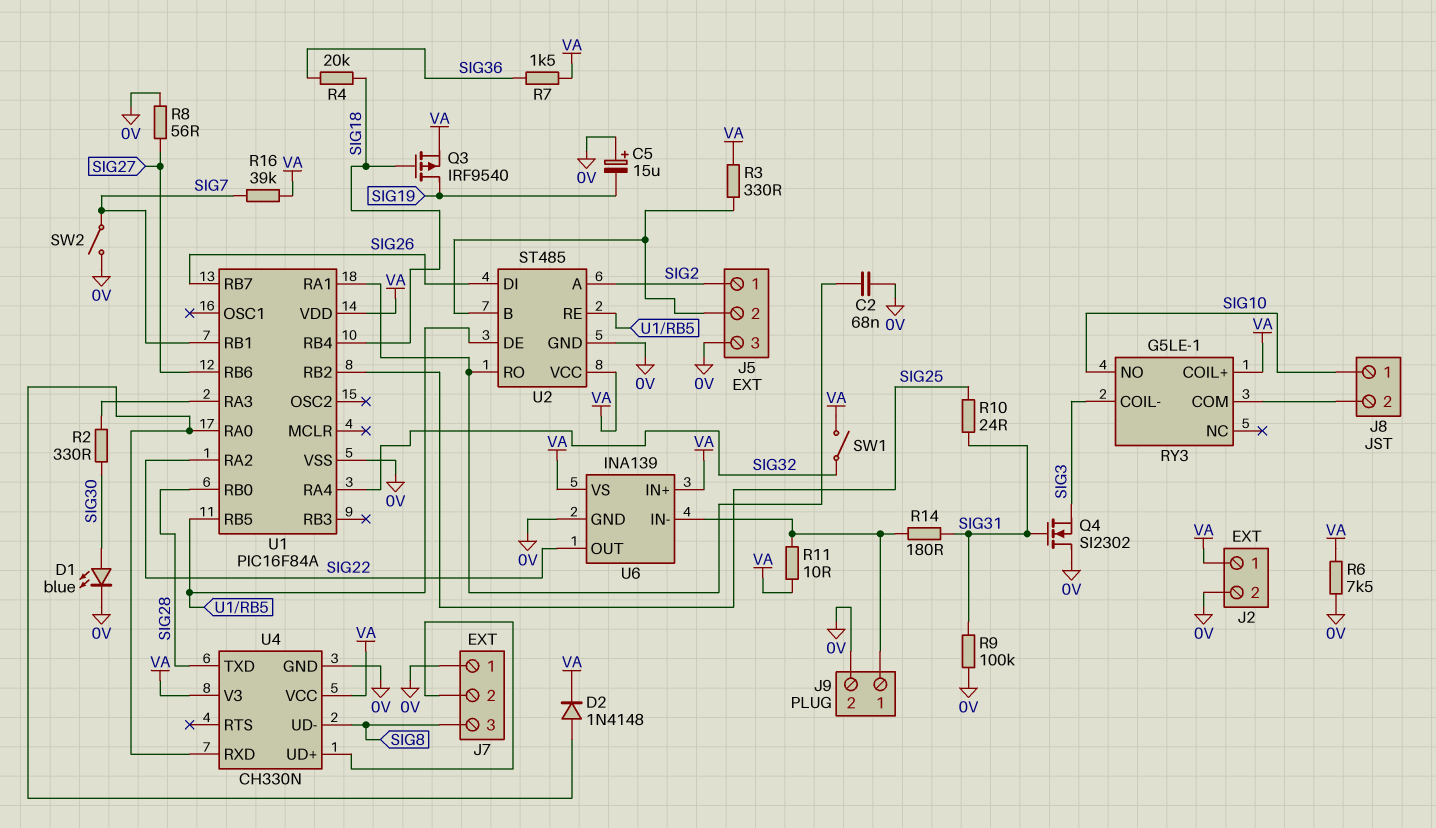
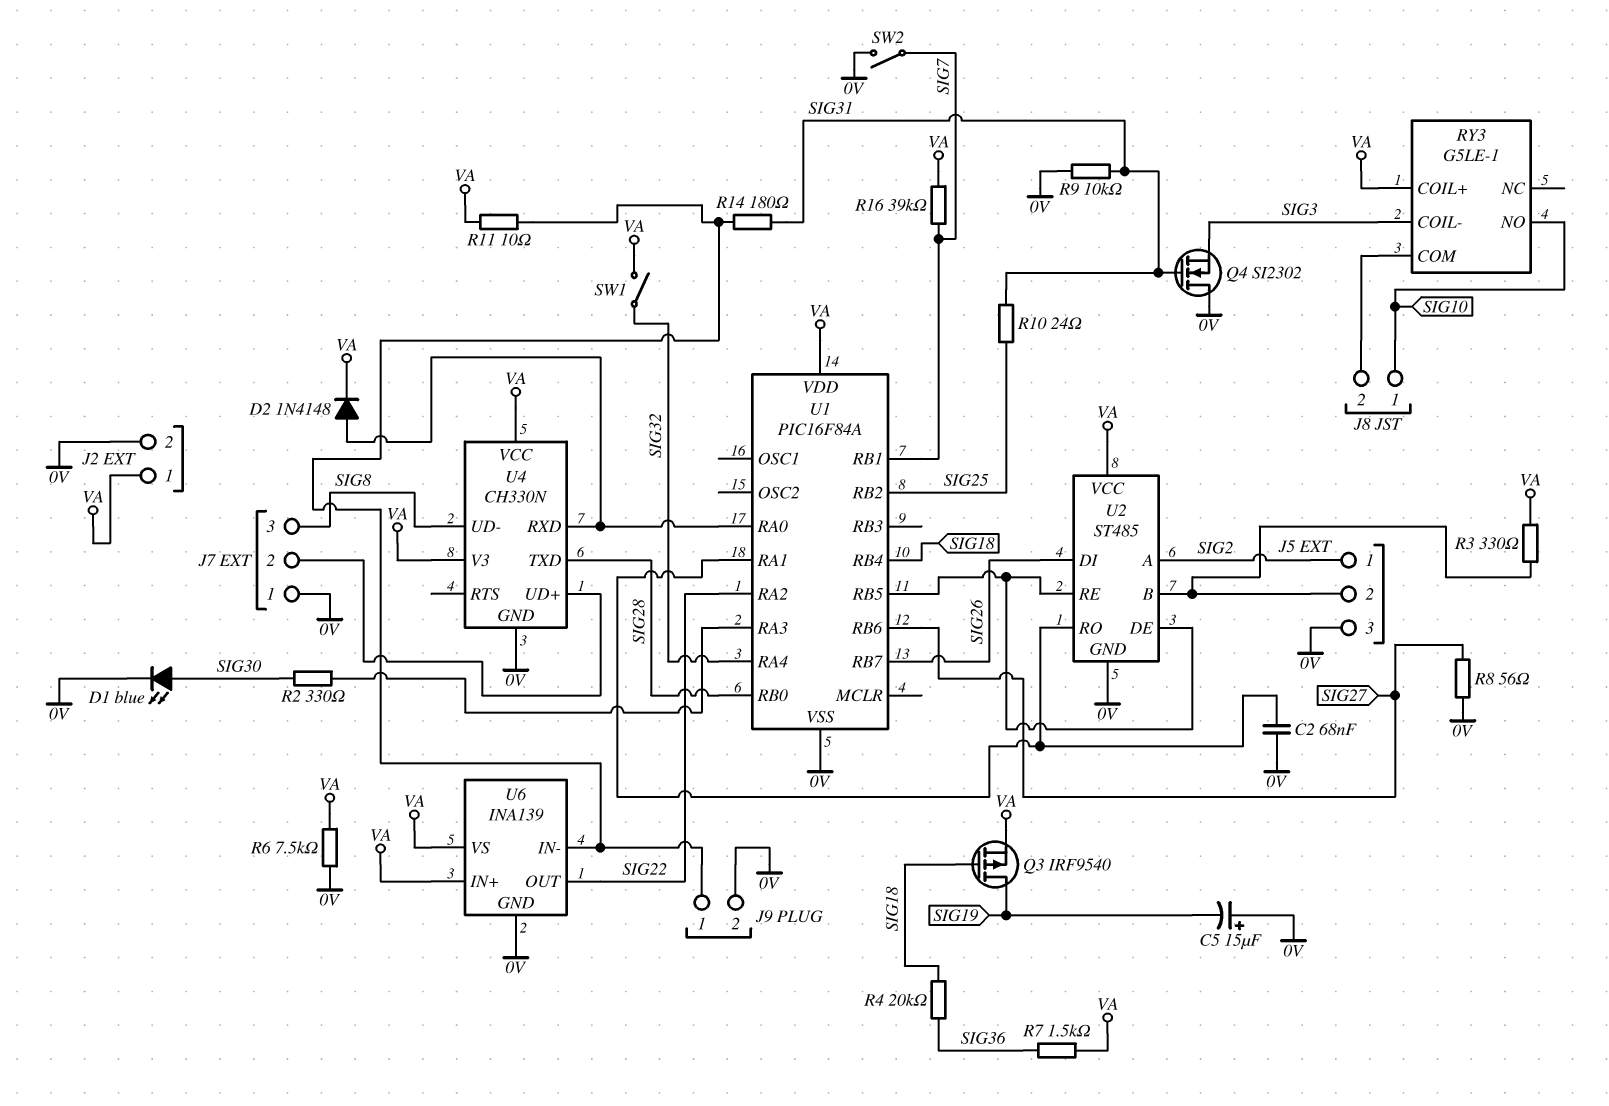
R9: 100k (0V, SIG31) -> 10k (0V, SIG31)

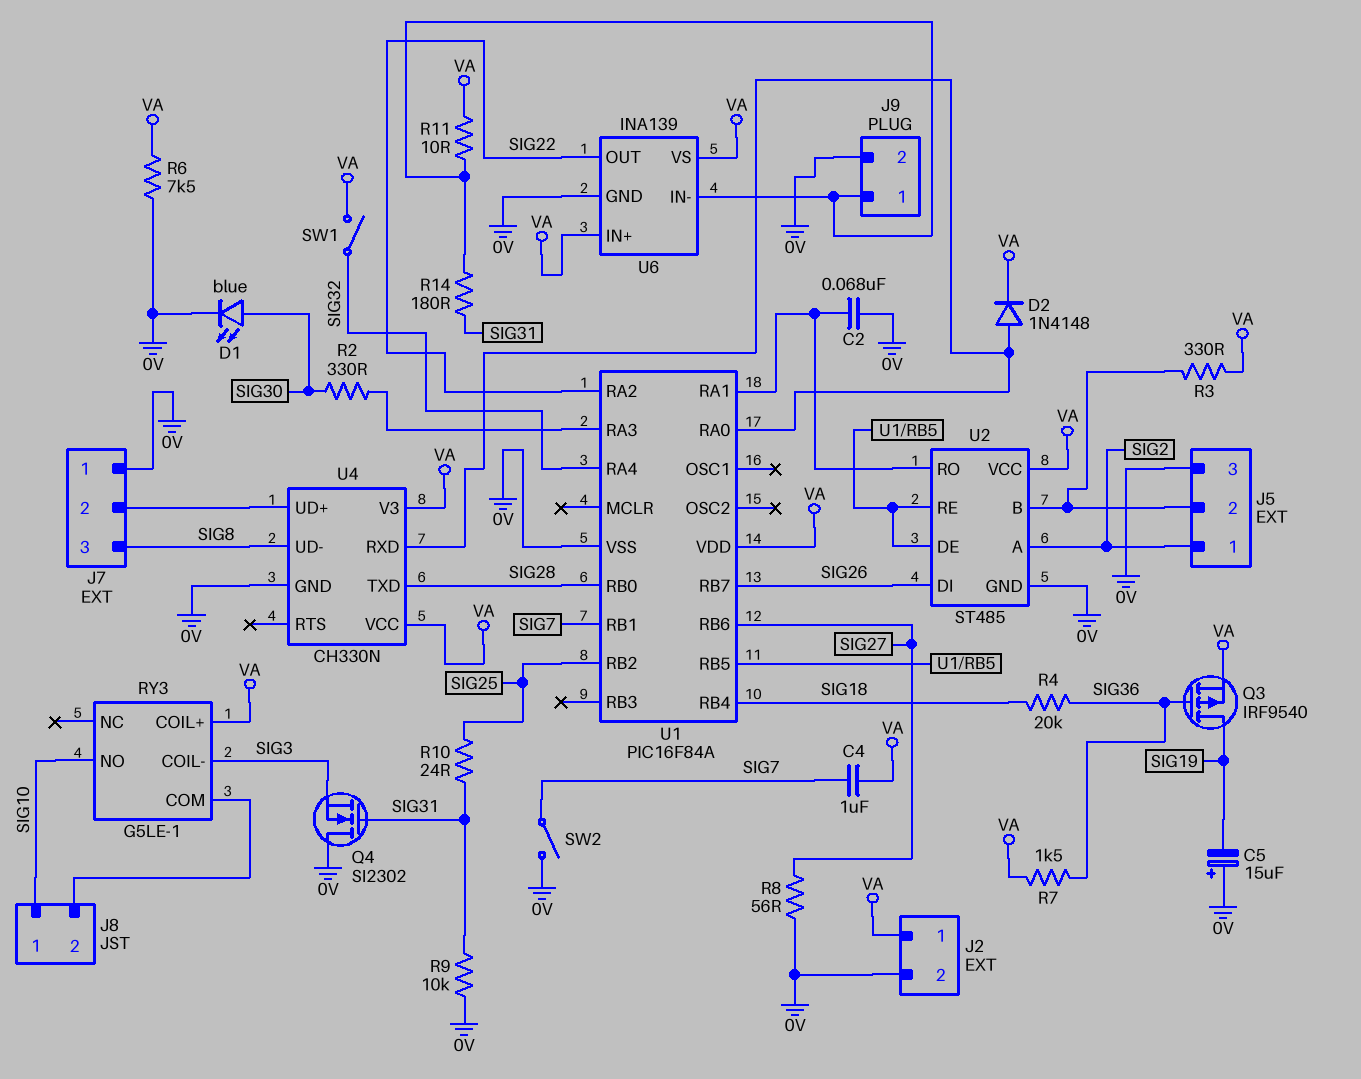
C4: none -> 1uF (SIG7, VA)
Q3: PMOS IRF9540 (G SIG18, D SIG19, S VA) -> PMOS IRF9540 (G SIG36, D SIG19, S VA)
R16: 39k (SIG7, VA) -> none

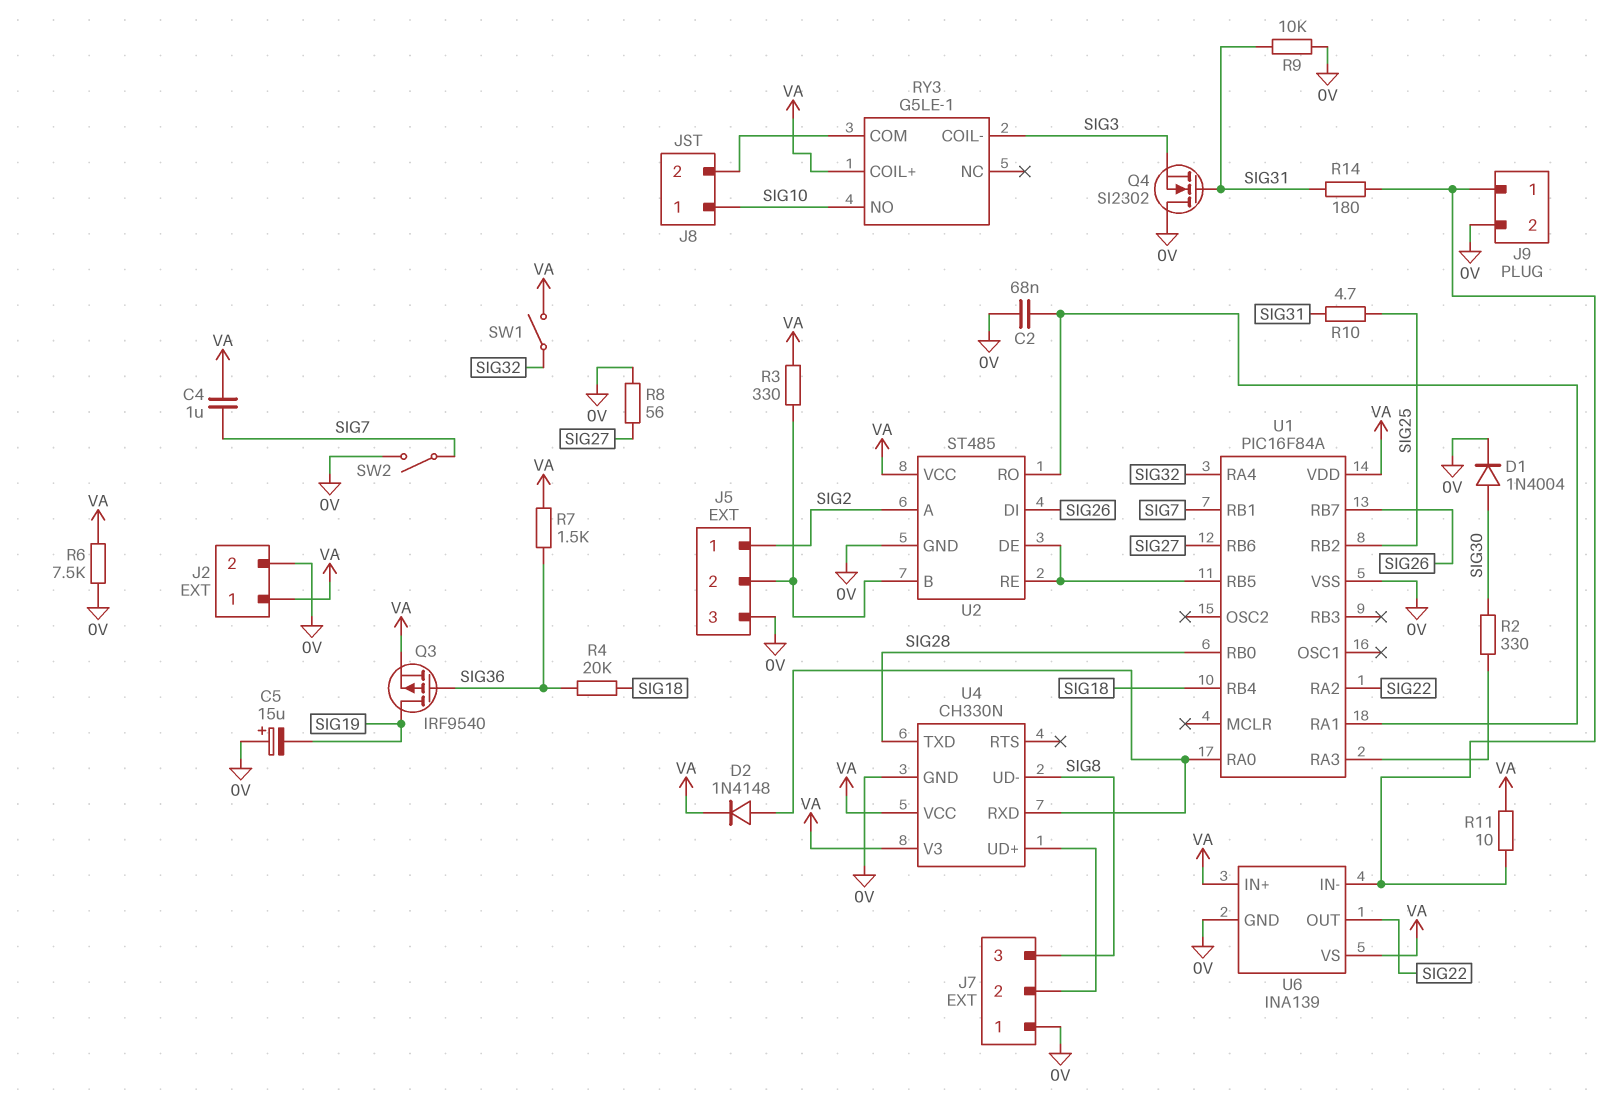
D1: LED blue (A SIG30, K 0V) -> diode 1N4004 (A SIG30, K 0V)
R10: 24 (SIG25, SIG31) -> 4.7 (SIG25, SIG31)

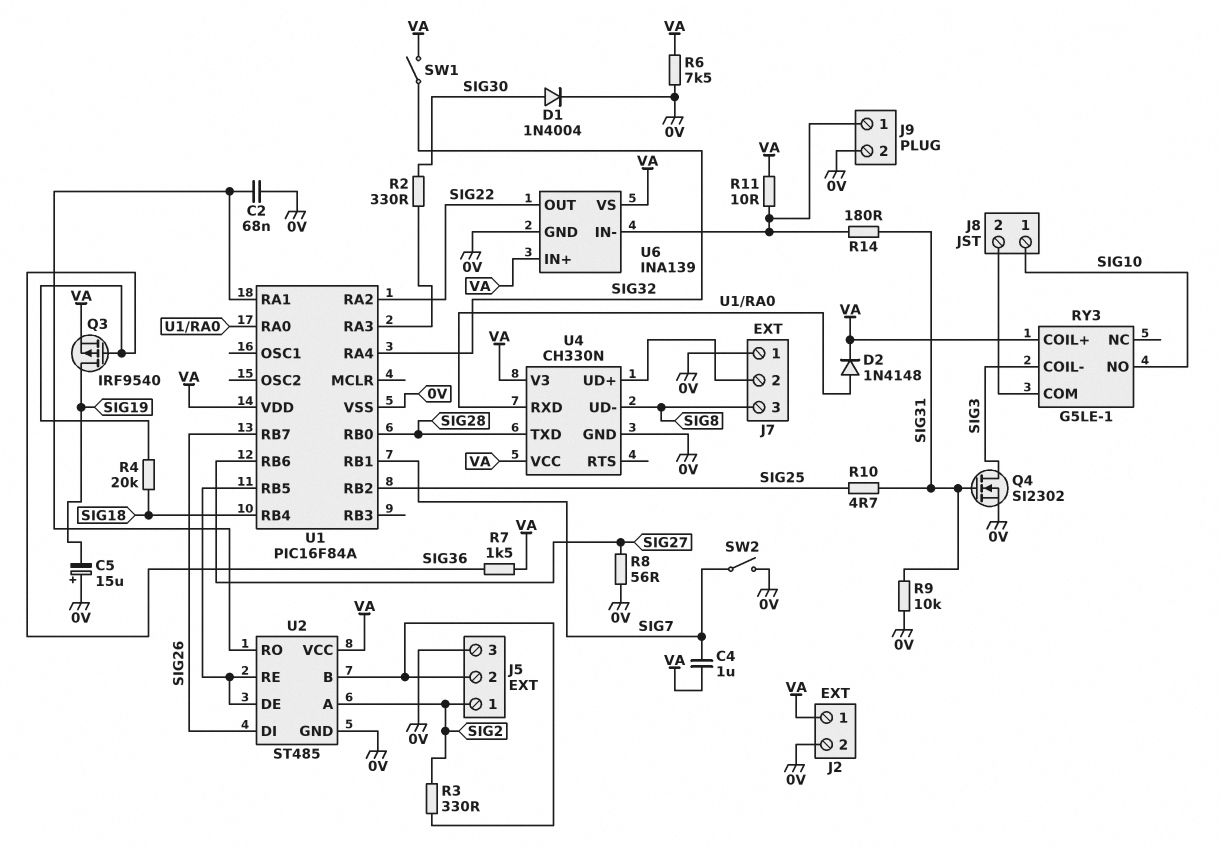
Q4: NMOS SI2302 (G SIG31, D 0V, S SIG3) -> NMOS SI2302 (G SIG31, D SIG3, S 0V)
R3: 330 (J5/2, VA) -> 330 (J5/2, SIG2)

